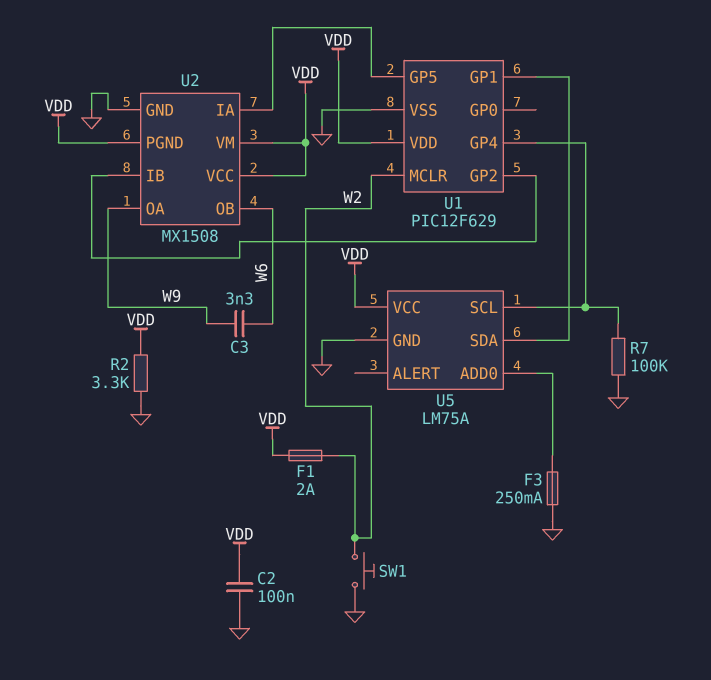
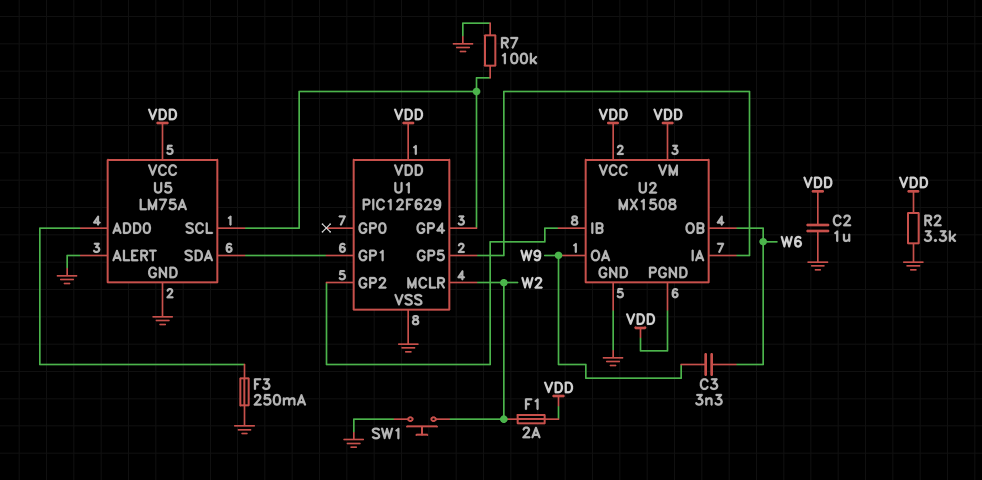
C2: 100nF (GND, VDD) -> 1uF (GND, VDD)
U5 pin ALERT: none -> GND

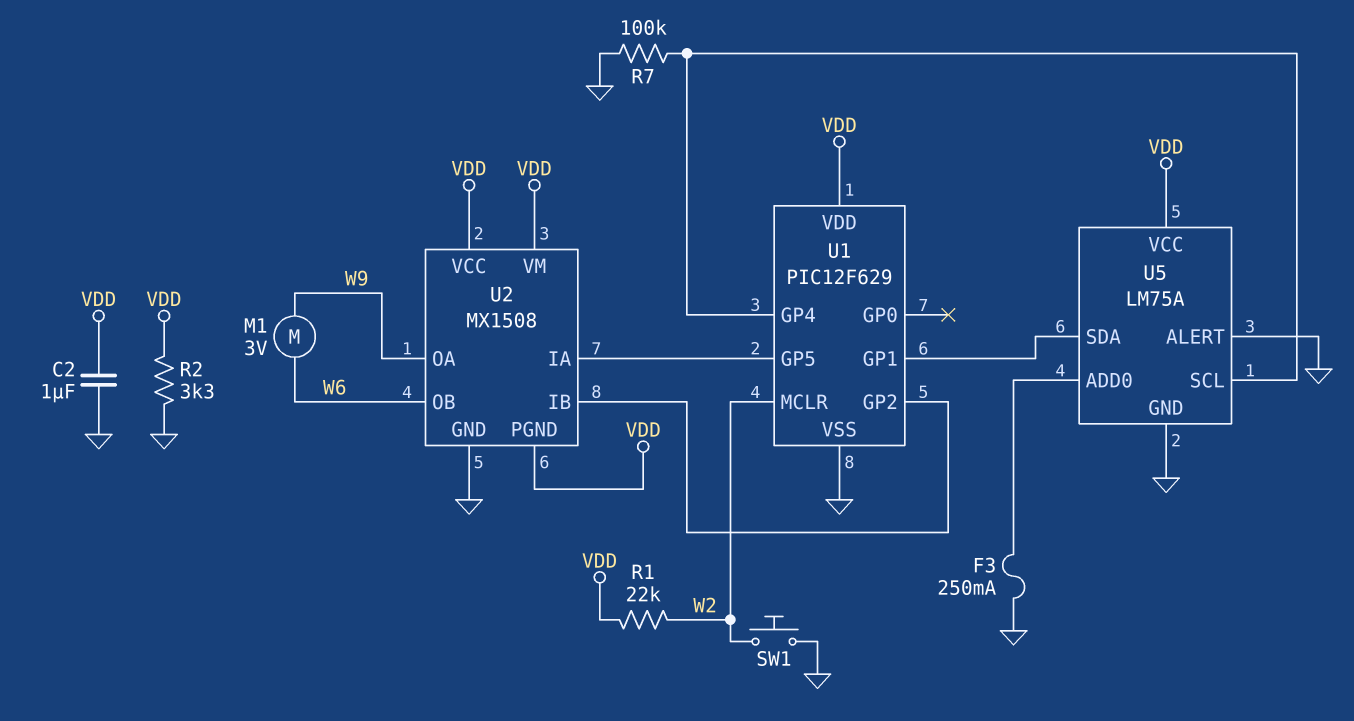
C3: 3.3nF (W6, W9) -> none
F1: 2A (VDD, W2) -> none
M1: none -> motor 3V (W6, W9)
R1: none -> 22k (VDD, W2)

